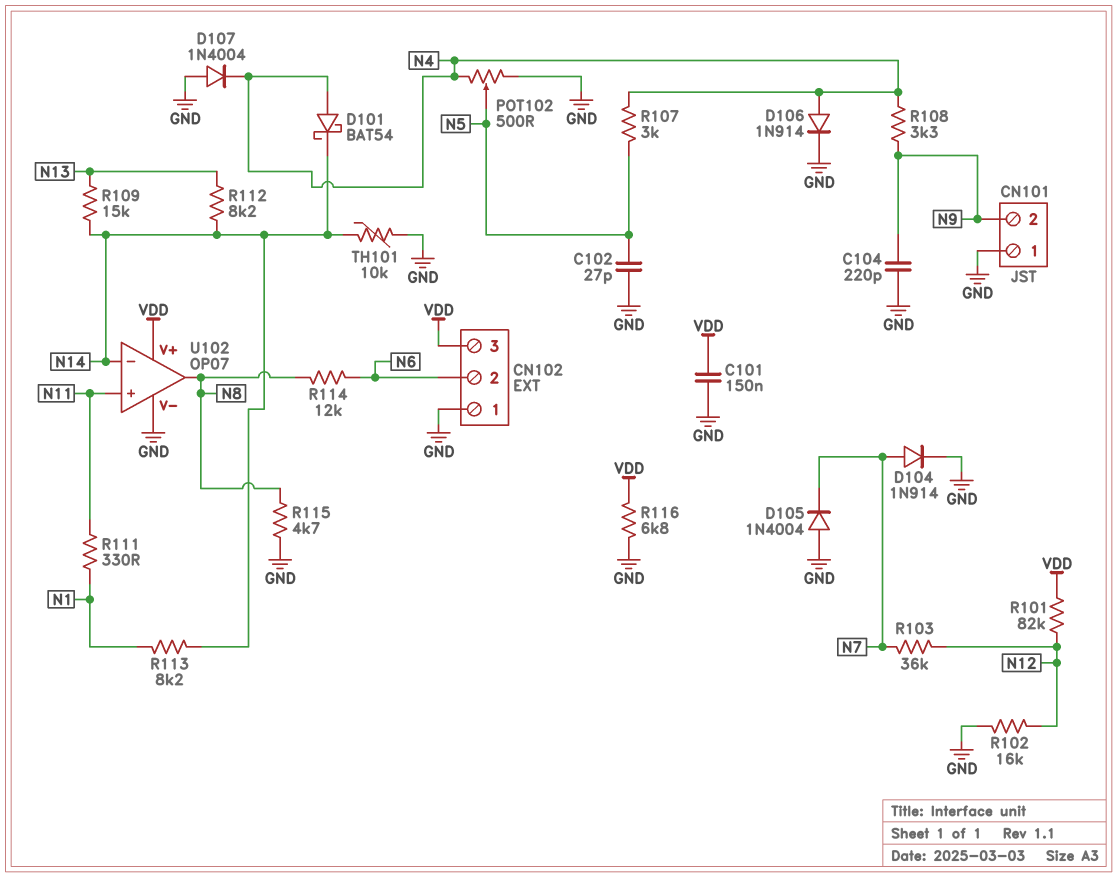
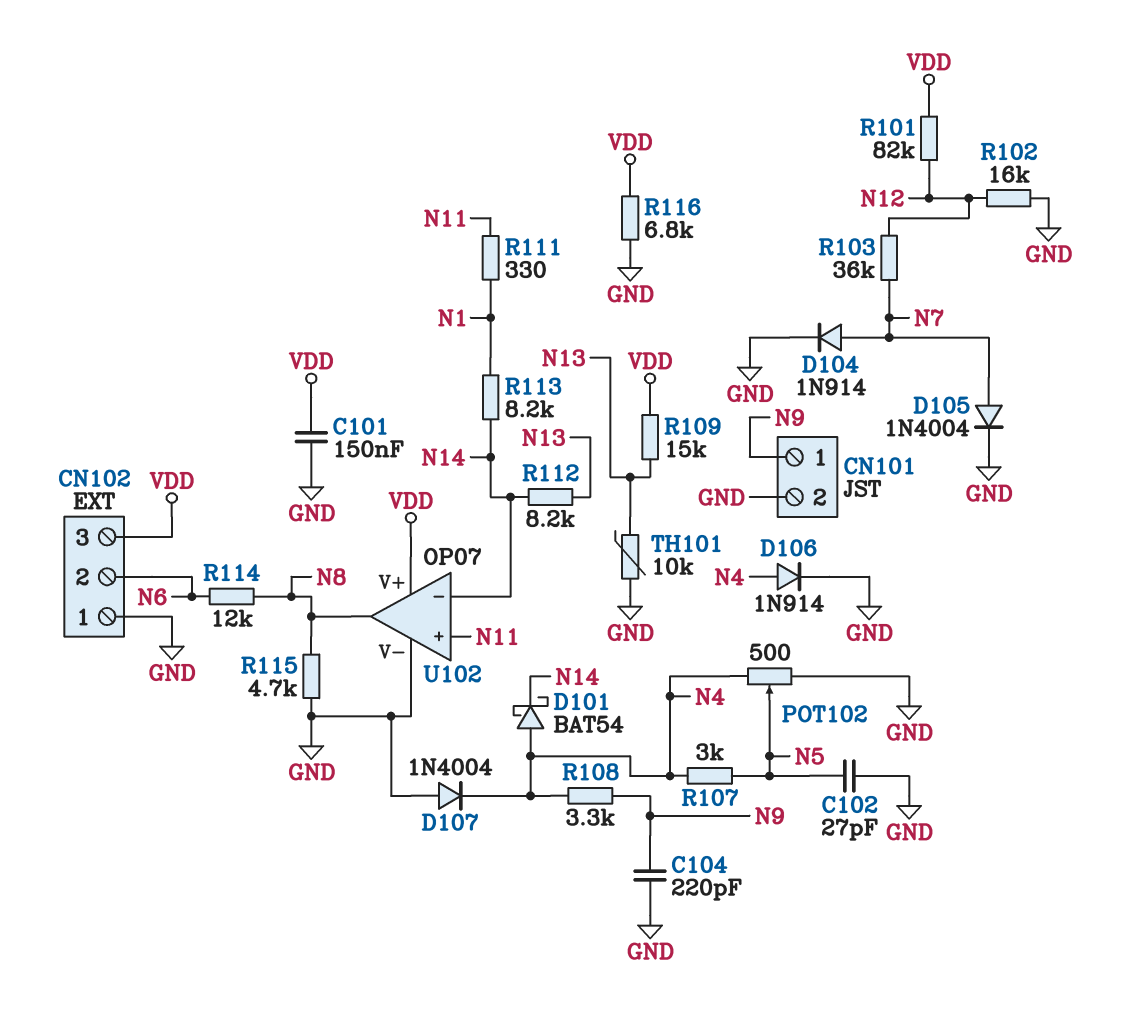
CN101 pin 1: GND -> N9
CN101 pin 2: N9 -> GND
D105: diode 1N4004 (A GND, K N7) -> diode 1N4004 (A N7, K GND)
R109: 15k (N13, N14) -> 15k (N13, VDD)
TH101: 10k (GND, N14) -> 10k (GND, N13)

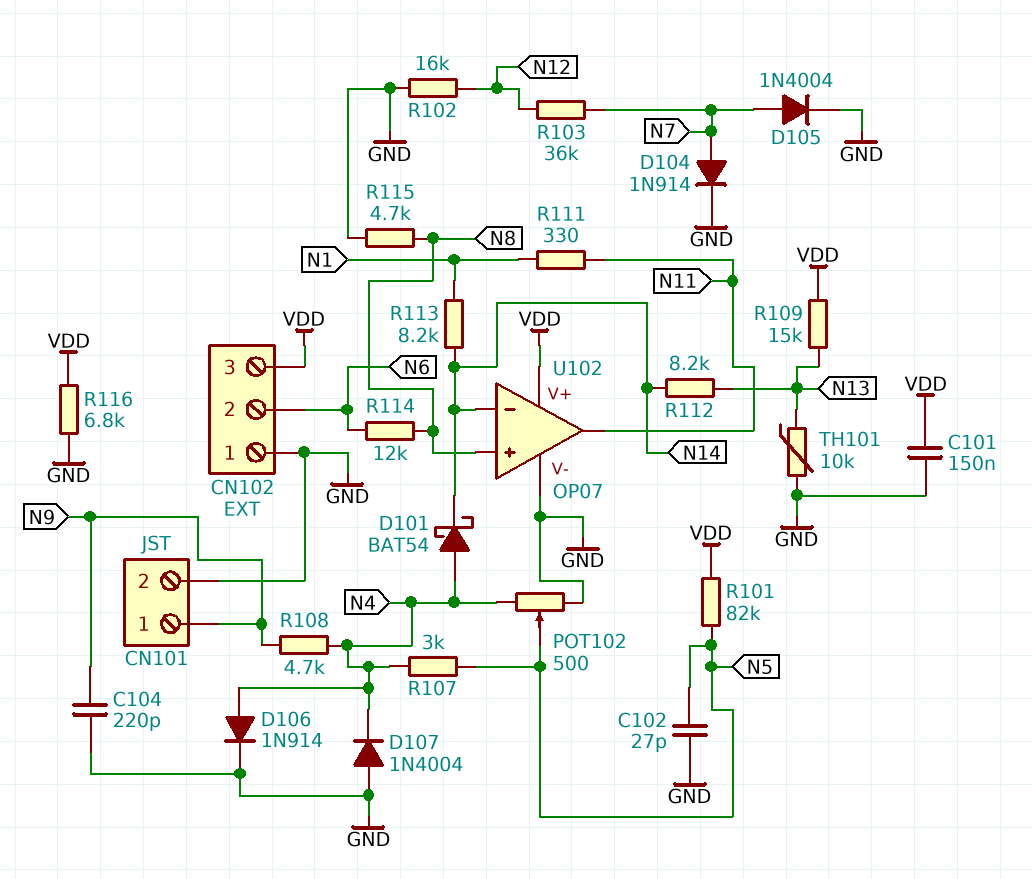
R101: 82k (N12, VDD) -> 82k (N5, VDD)
R108: 3.3k (N4, N9) -> 4.7k (N4, N9)
U102 pin in+: N11 -> N8
U102 pin out: N8 -> N11

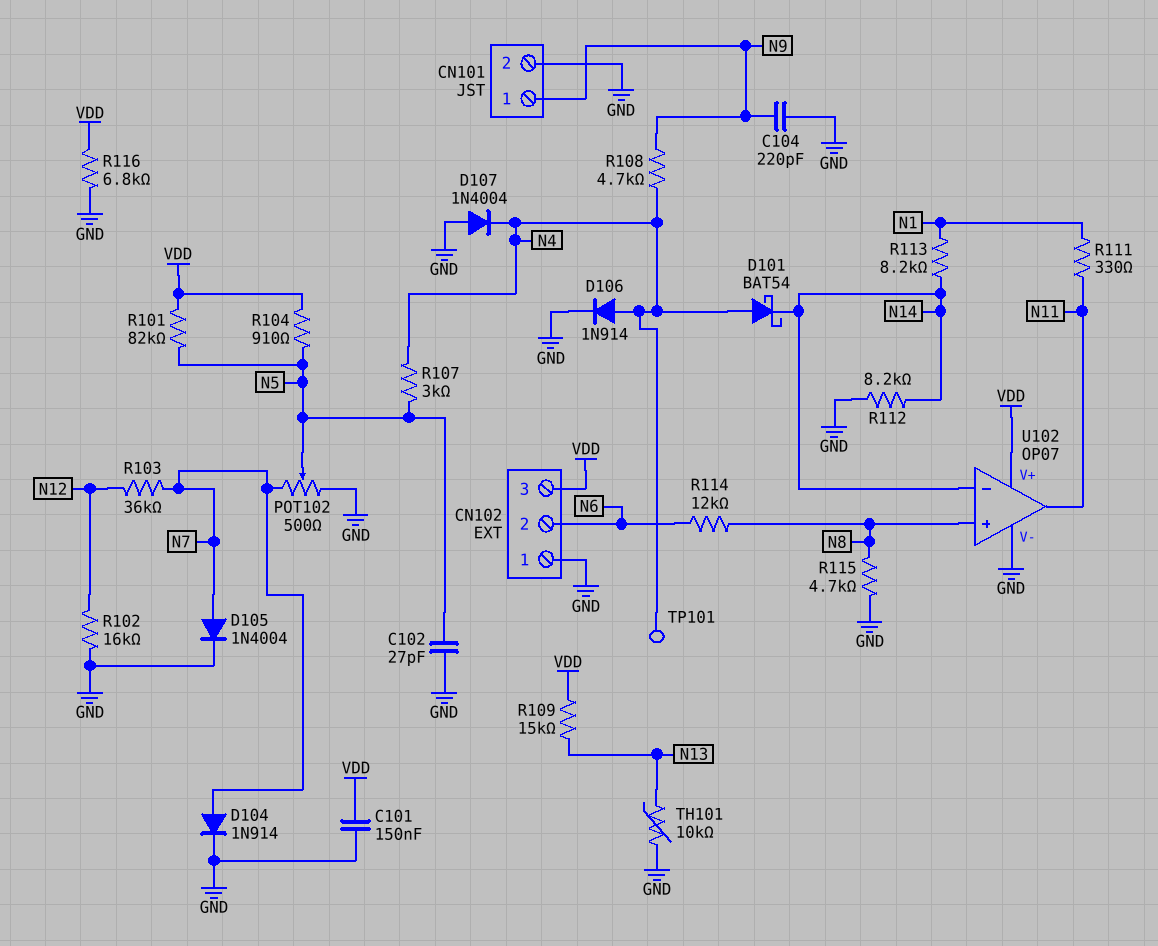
POT102: 500 (GND, N4, wiper N5) -> 500 (GND, N7, wiper N5)
R104: none -> 910 (N5, VDD)
R112: 8.2k (N13, N14) -> 8.2k (GND, N14)
TP101: none -> test point (N4)

